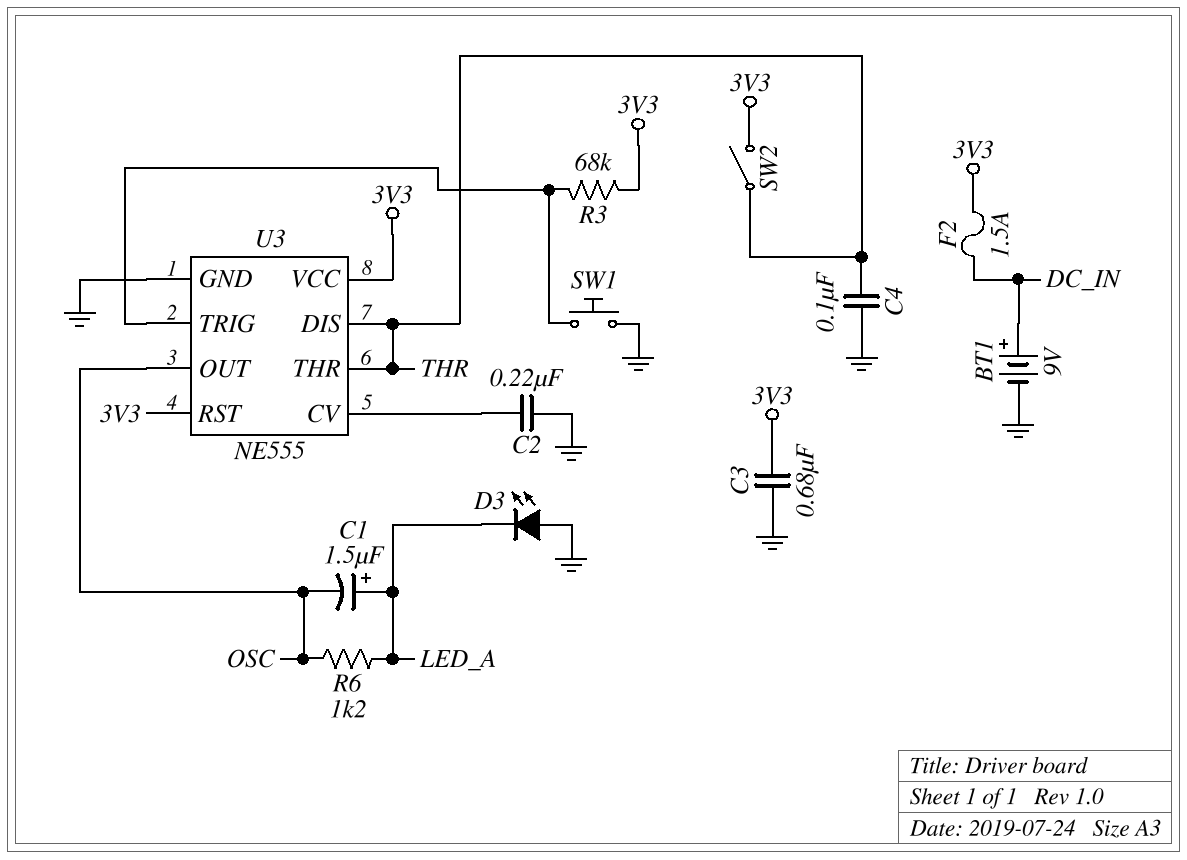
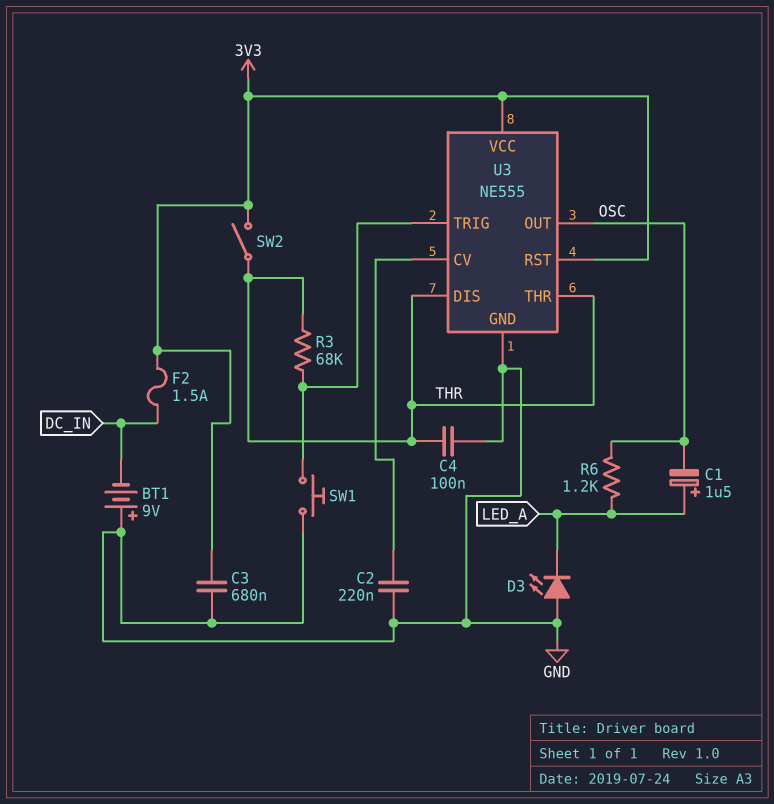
BT1: 9V (plus DC_IN, minus GND) -> 9V (plus GND, minus DC_IN)
R3: 68k (3V3, U3/TRIG) -> 68k (THR, U3/TRIG)

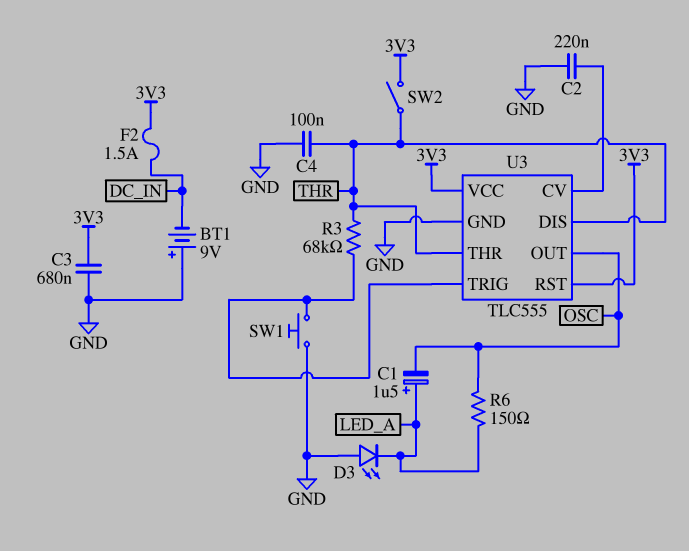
R6: 1.2k (LED_A, OSC) -> 150 (LED_A, OSC)
U3: NE555 -> TLC555

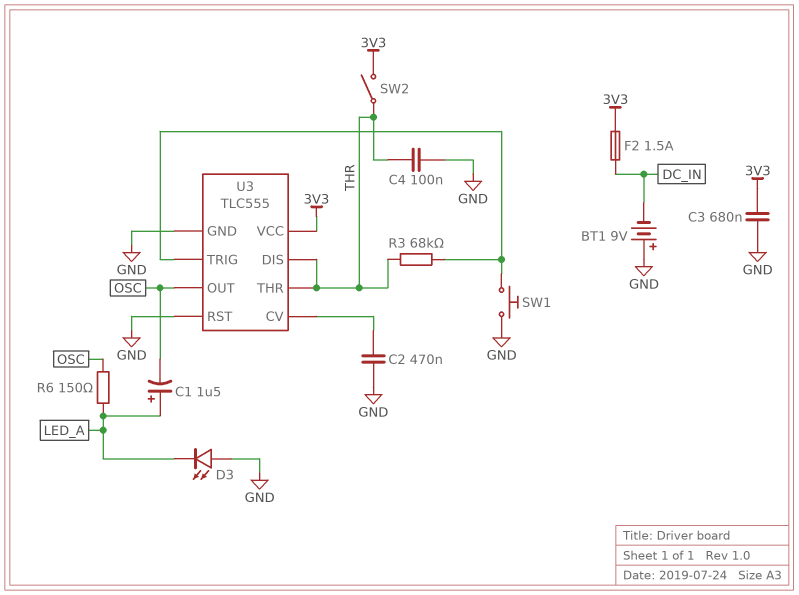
C2: 220nF (GND, U3/CV) -> 470nF (GND, U3/CV)
U3 pin RST: 3V3 -> GND

